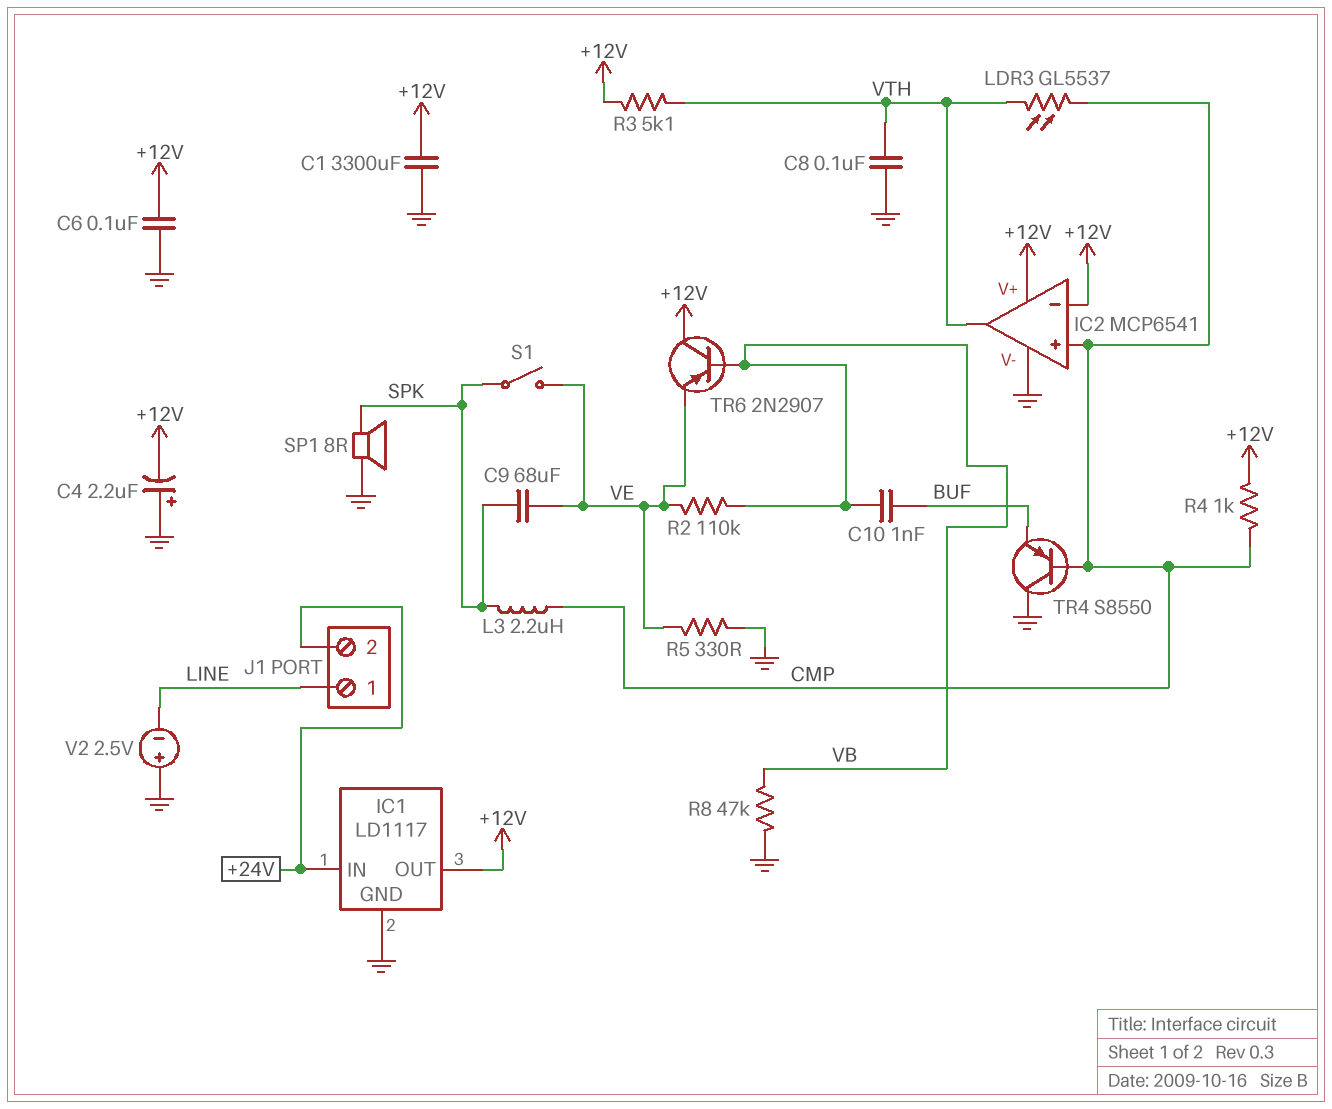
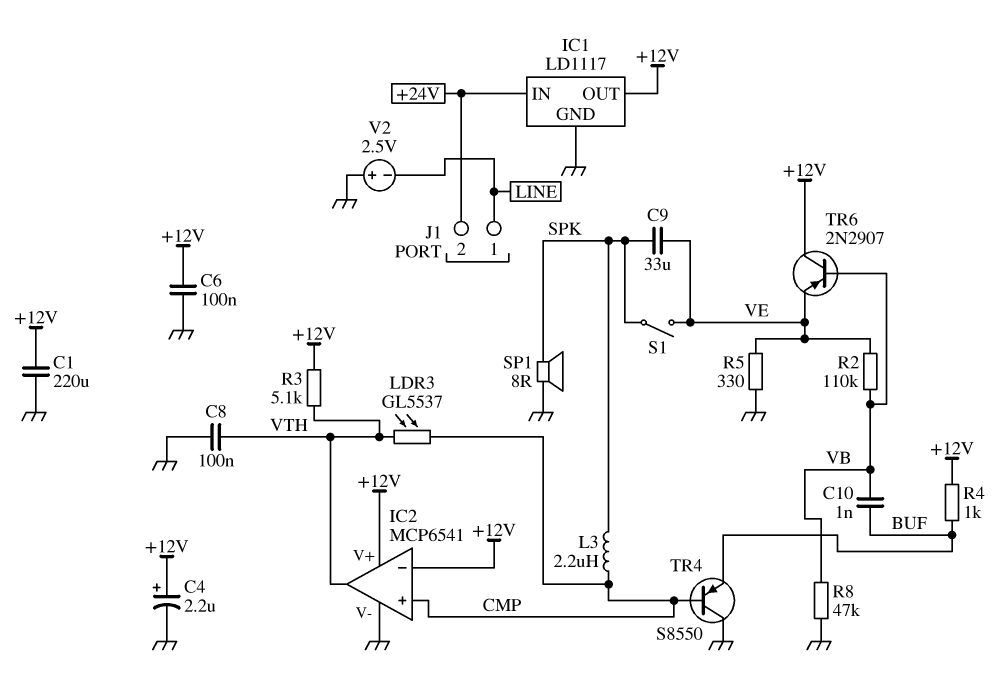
C1: 3300uF (+12V, GND) -> 220uF (+12V, GND)
C4: 2.2uF (plus GND, minus +12V) -> 2.2uF (plus +12V, minus GND)
C9: 68uF (SPK, VE) -> 33uF (SPK, VE)
R4: 1k (+12V, CMP) -> 1k (+12V, BUF)

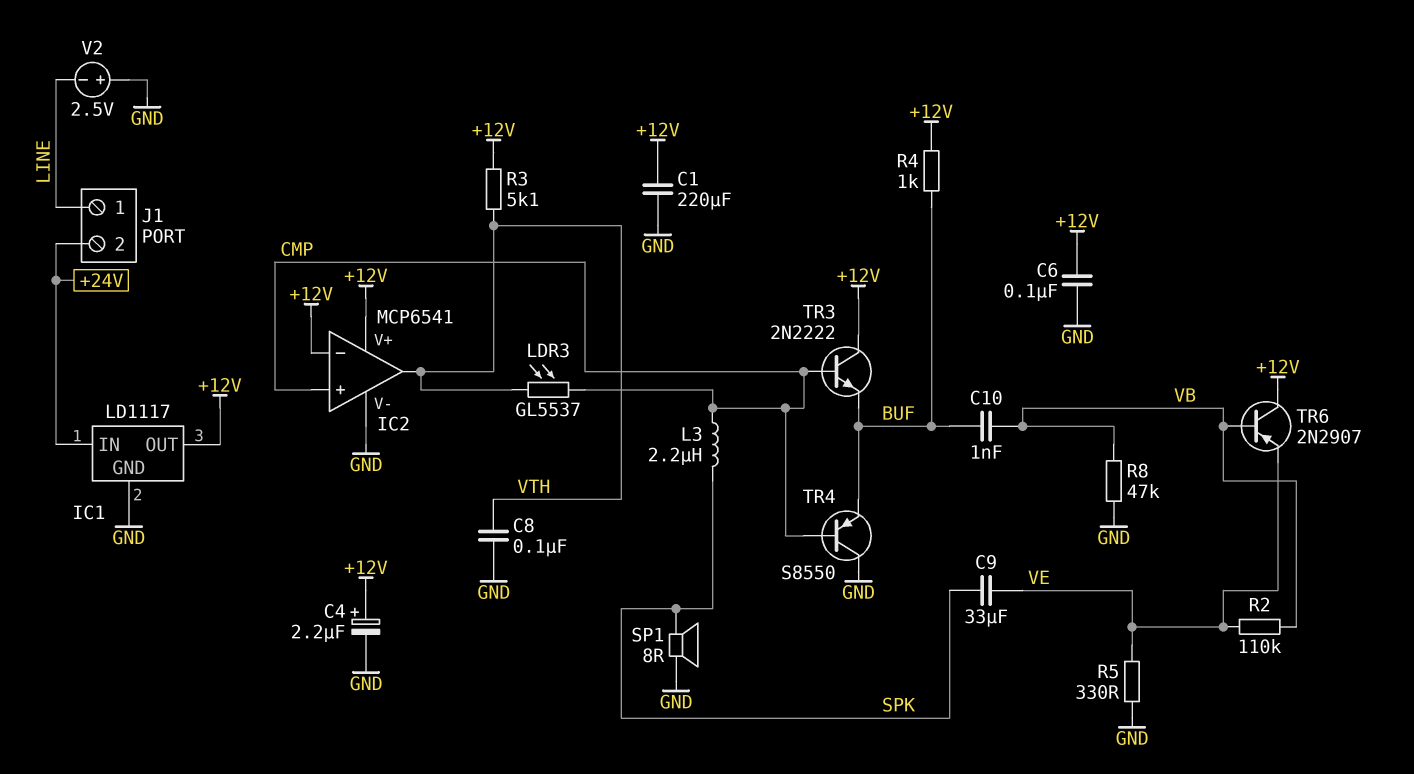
S1: switch (SPK, VE) -> none
TR3: none -> NPN 2N2222 (B CMP, C +12V, E BUF)

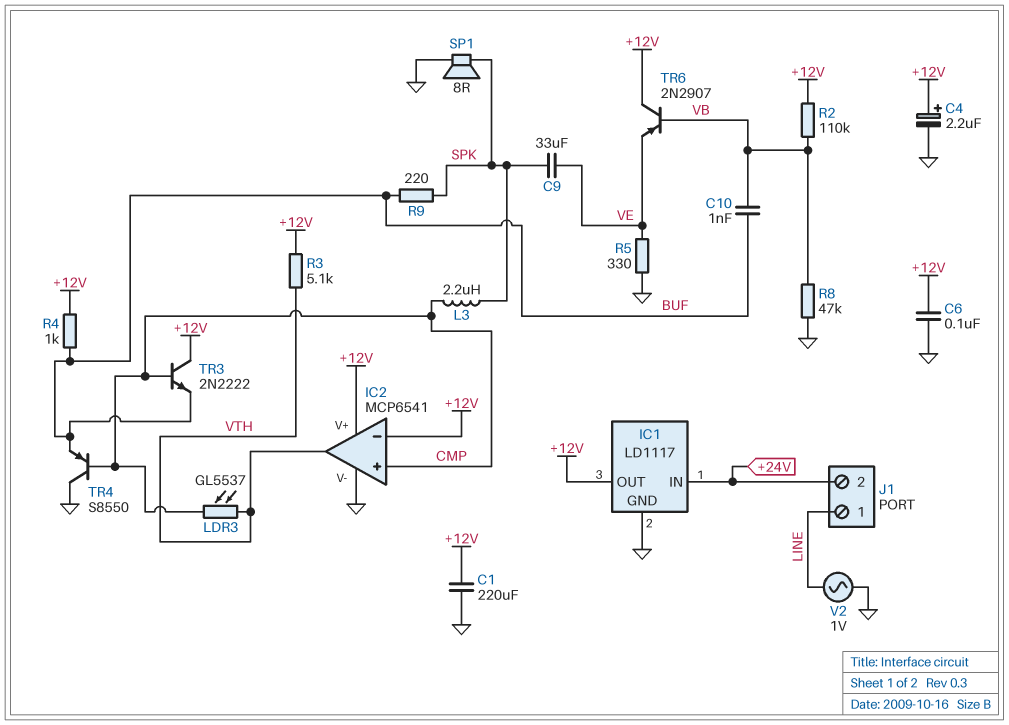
C8: 100nF (GND, VTH) -> none
R2: 110k (VB, VE) -> 110k (+12V, VB)
R9: none -> 220 (BUF, SPK)
V2: 2.5V (plus GND, minus LINE) -> AC 1V (GND, LINE)

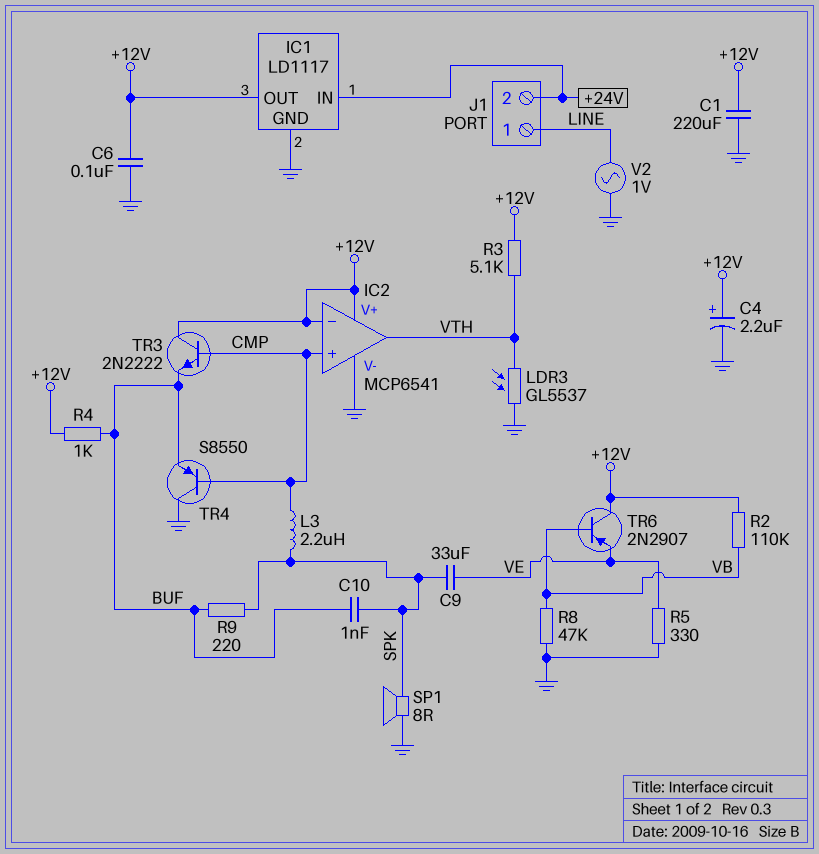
C10: 1nF (BUF, VB) -> 1nF (BUF, SPK)
LDR3: GL5537 (CMP, VTH) -> GL5537 (GND, VTH)

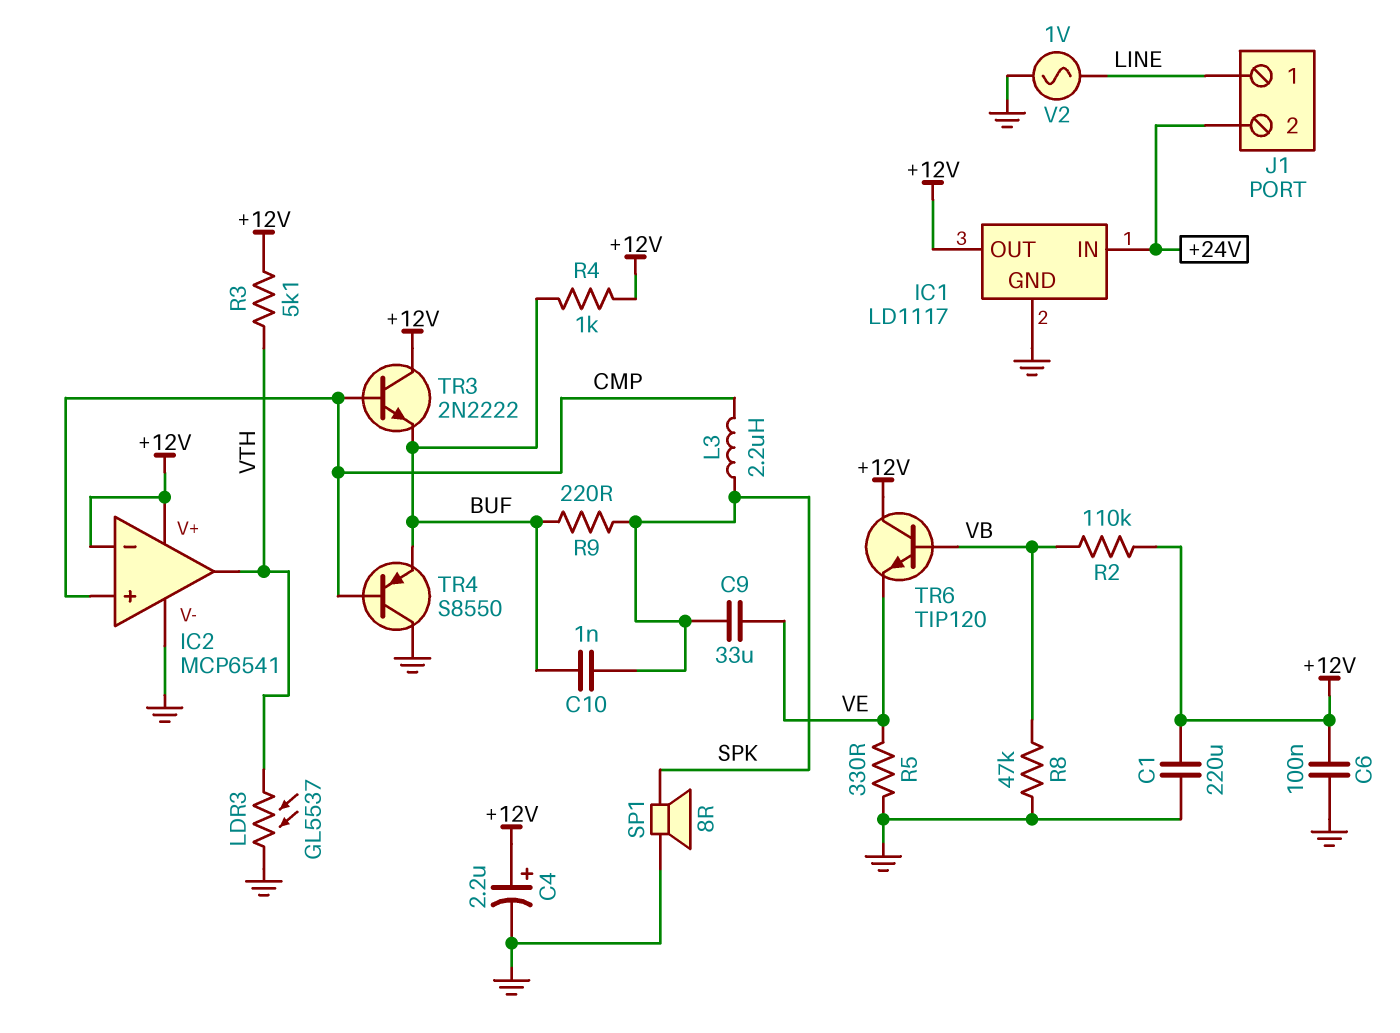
TR6: PNP 2N2907 (B VB, C +12V, E VE) -> NPN TIP120 (B VB, C +12V, E VE)

